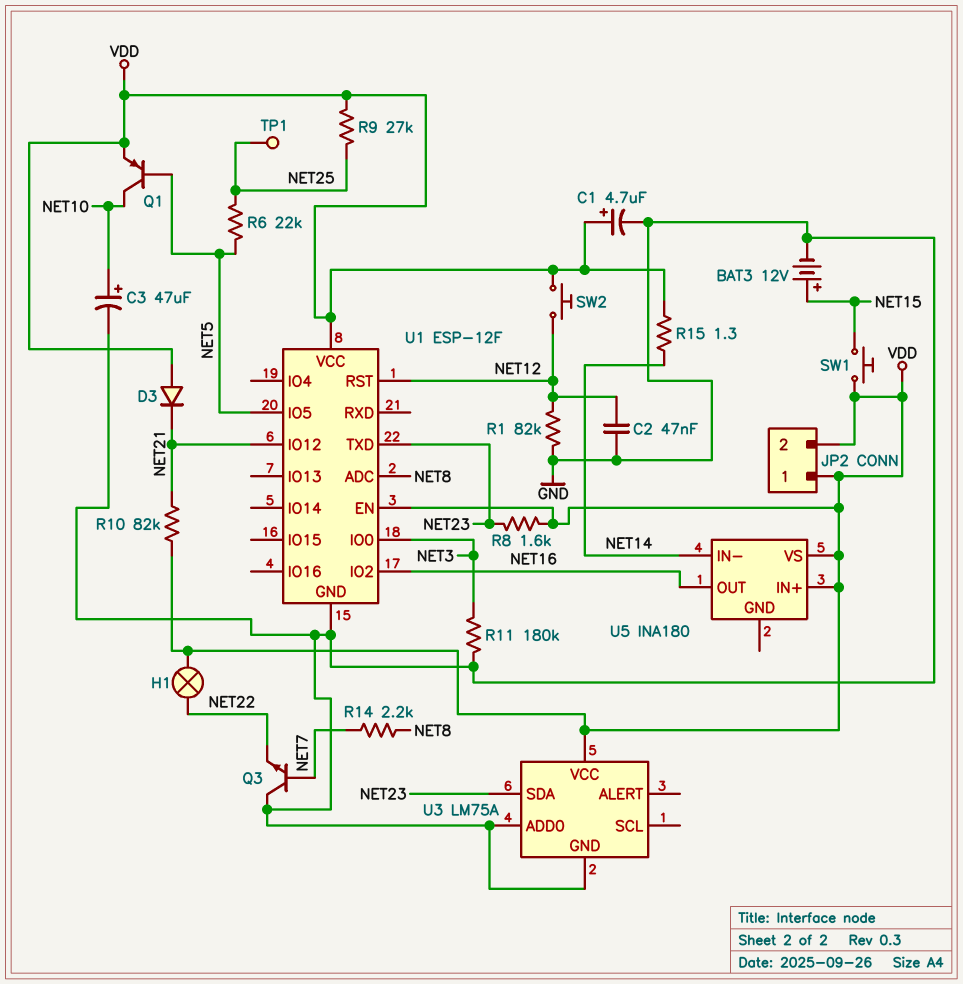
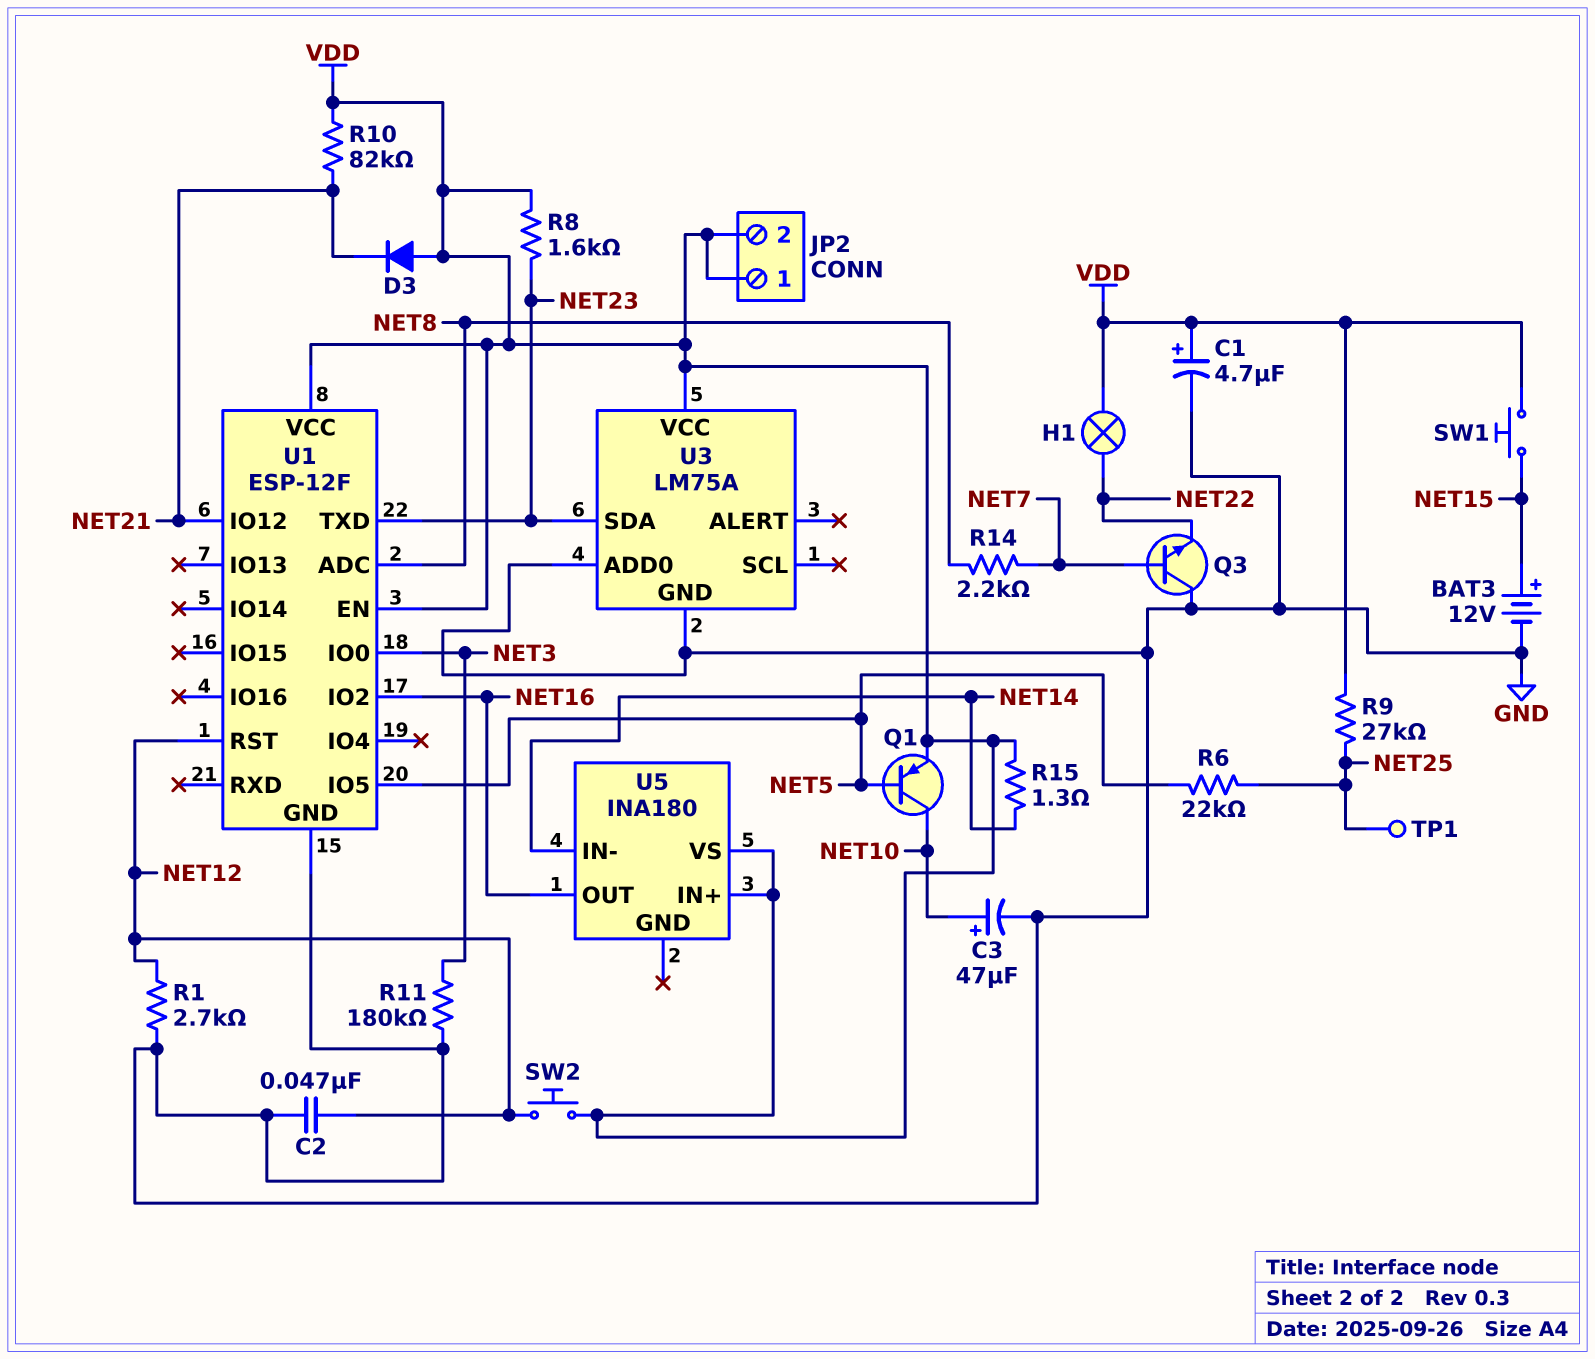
R1: 82k (GND, NET12) -> 2.7k (GND, NET12)

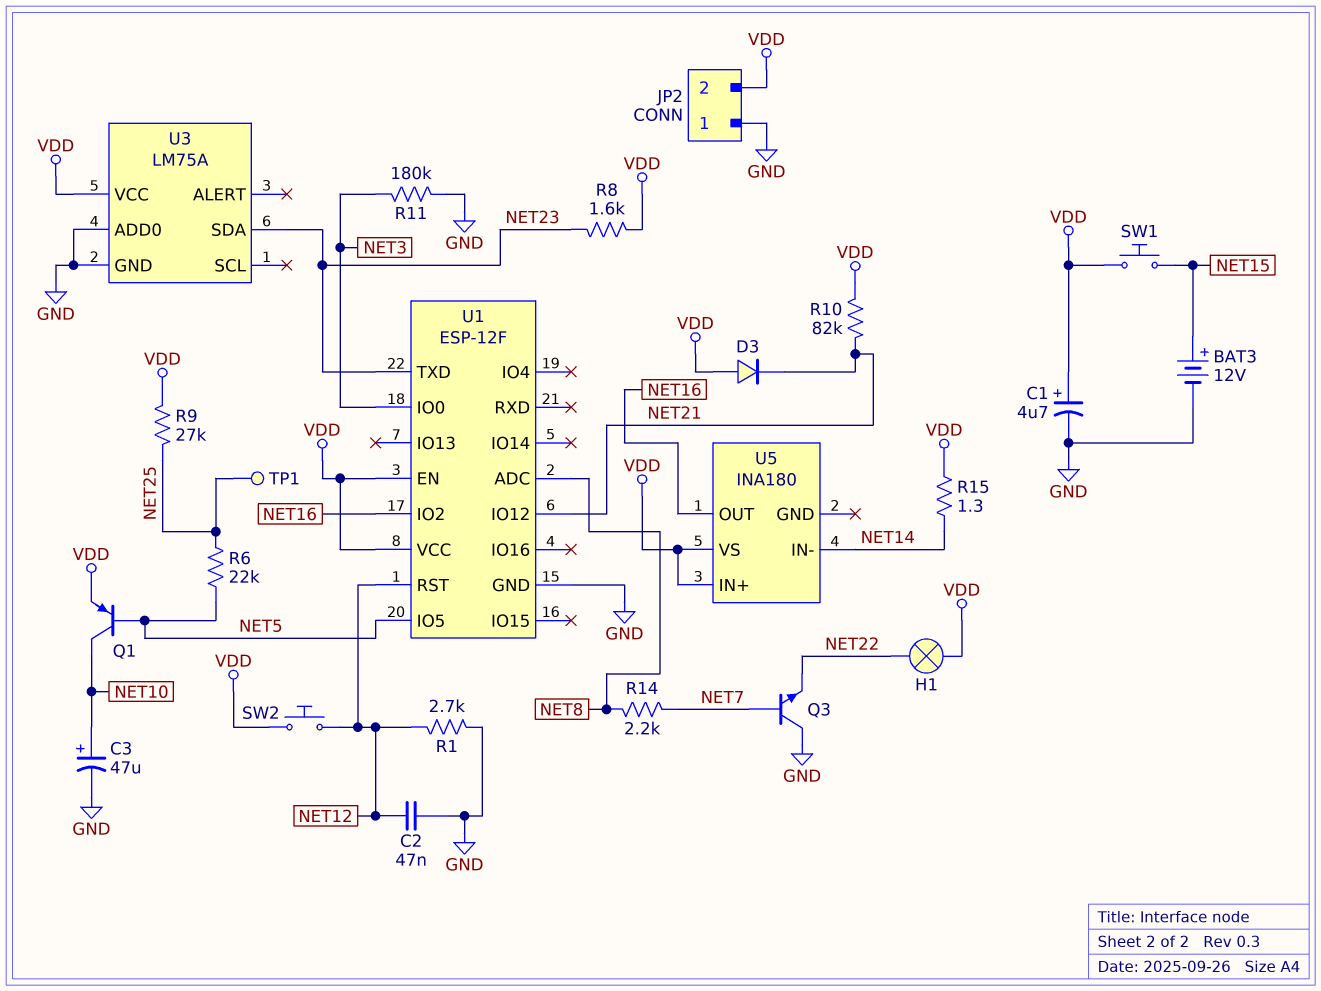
JP2 pin 1: VDD -> GND

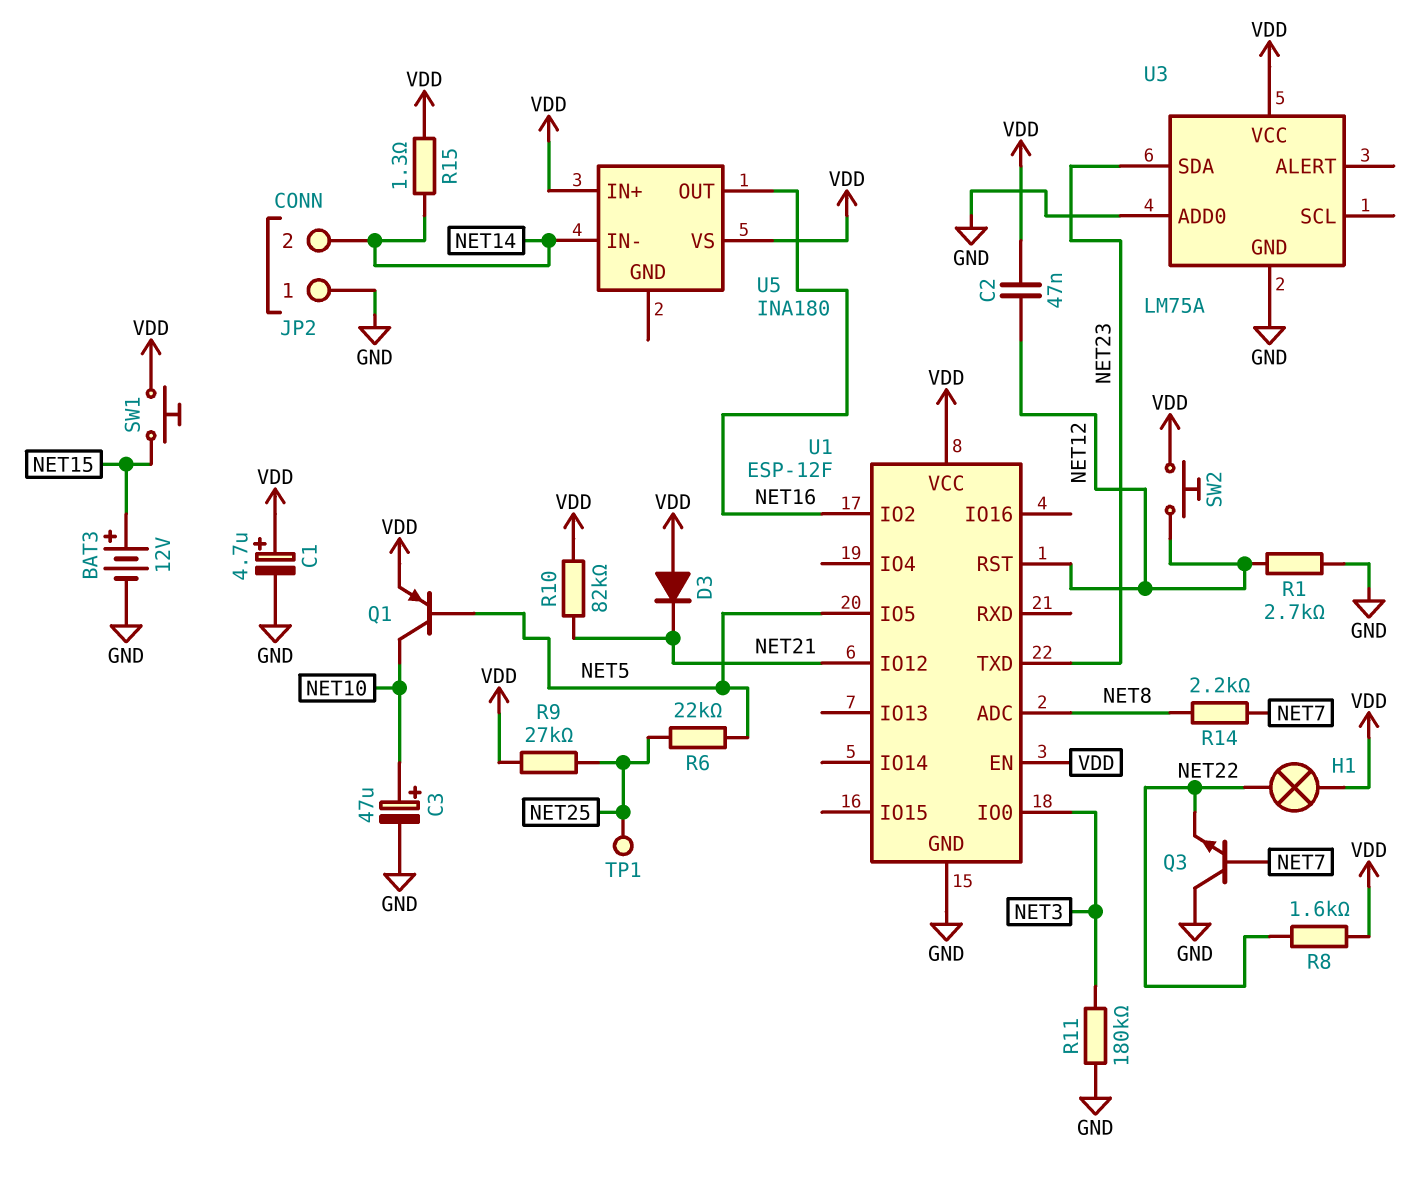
C2: 47nF (GND, NET12) -> 47nF (NET12, VDD)
JP2 pin 2: VDD -> NET14
R8: 1.6k (NET23, VDD) -> 1.6k (NET22, VDD)

